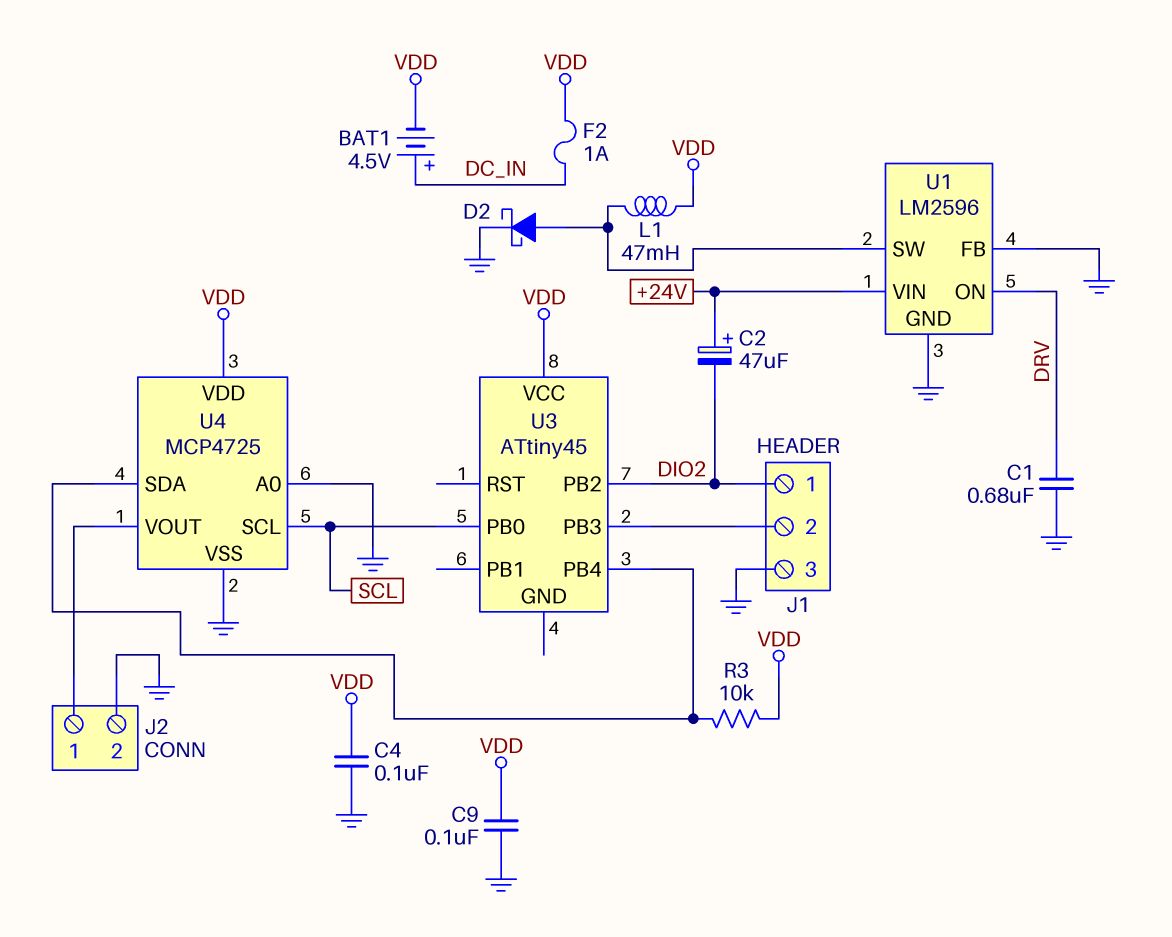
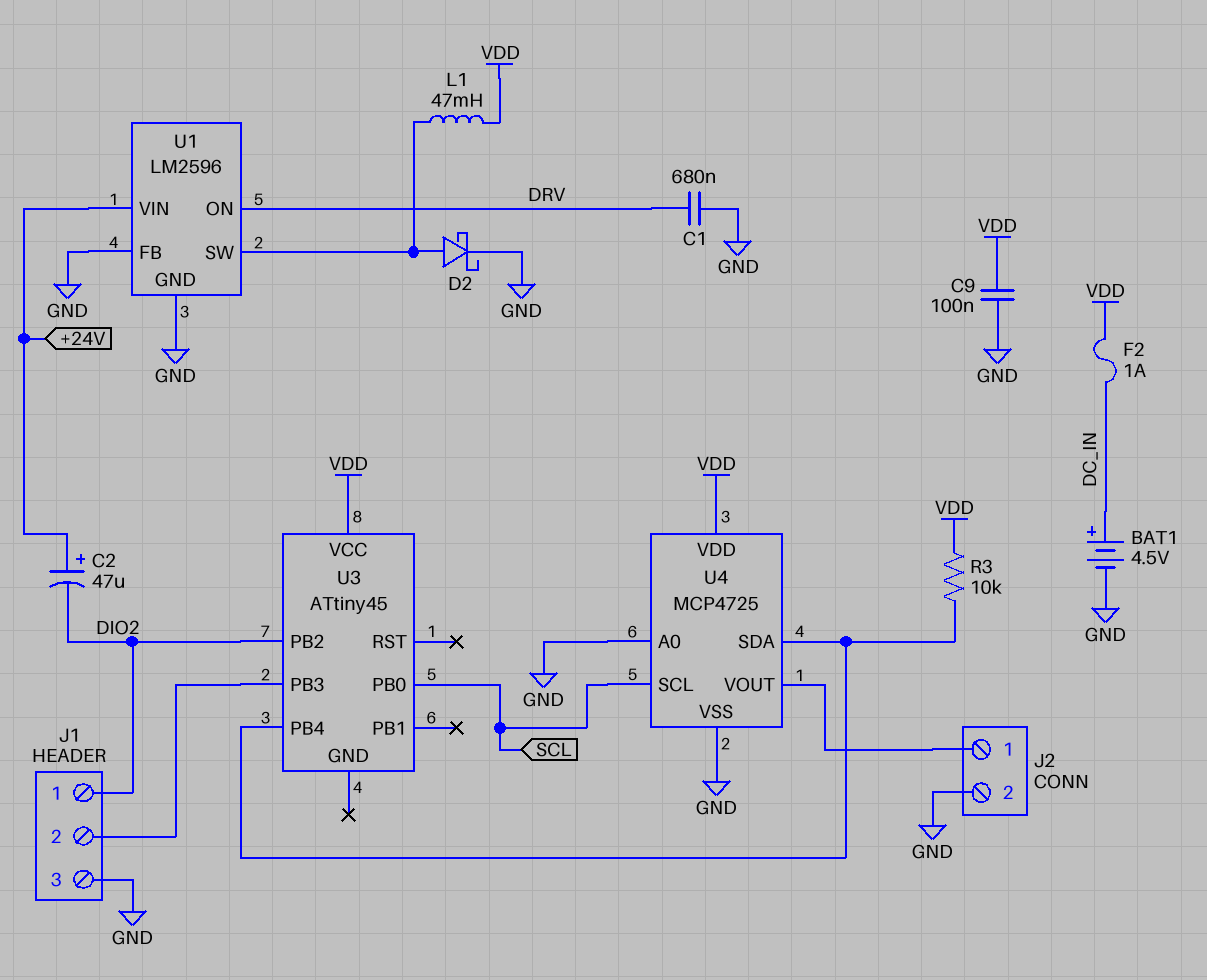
BAT1: 4.5V (plus DC_IN, minus VDD) -> 4.5V (plus DC_IN, minus GND)
C4: 100nF (GND, VDD) -> none

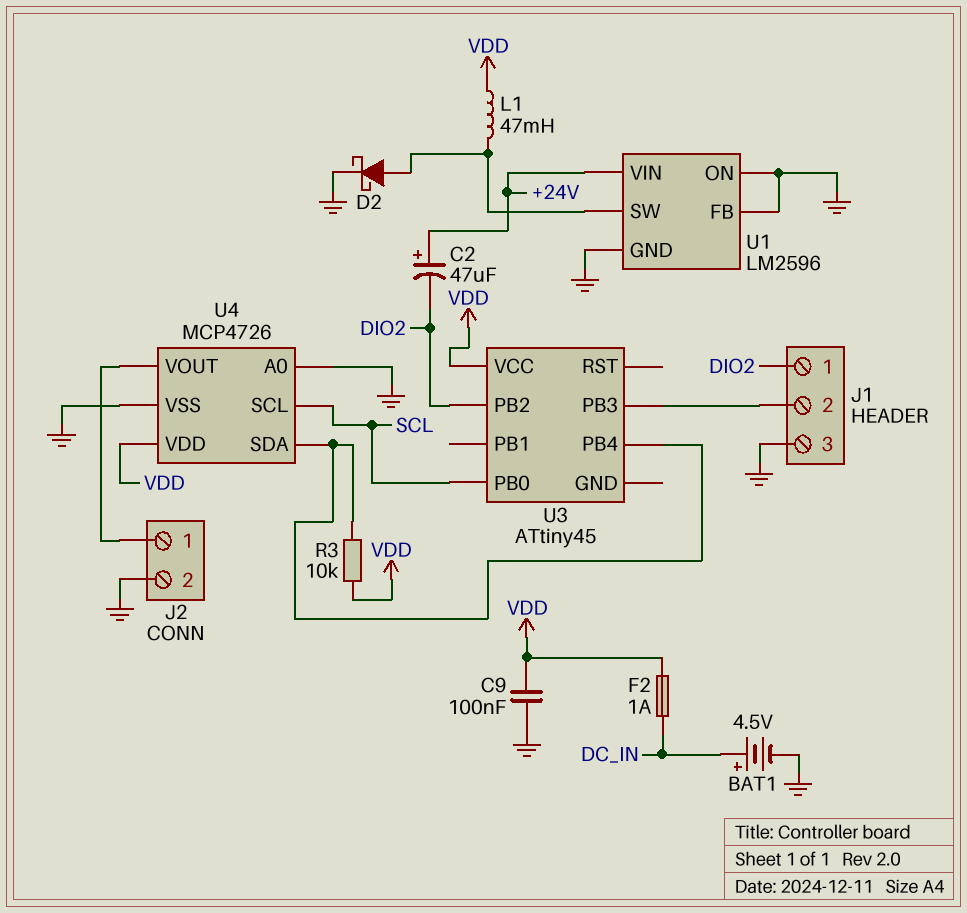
C1: 680nF (DRV, GND) -> none
U1 pin ON: DRV -> GND
U4: MCP4725 -> MCP4726

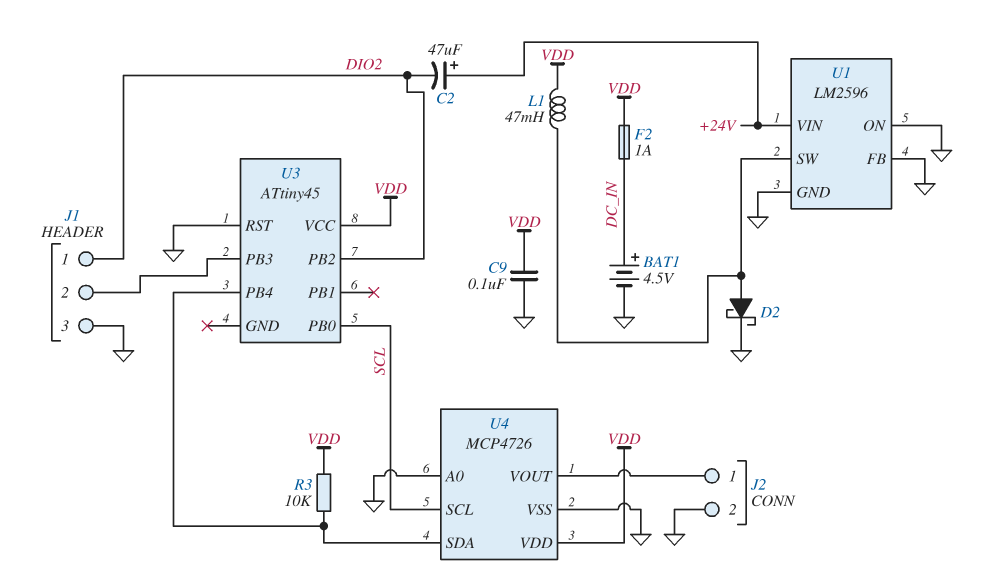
U3 pin RST: none -> GND

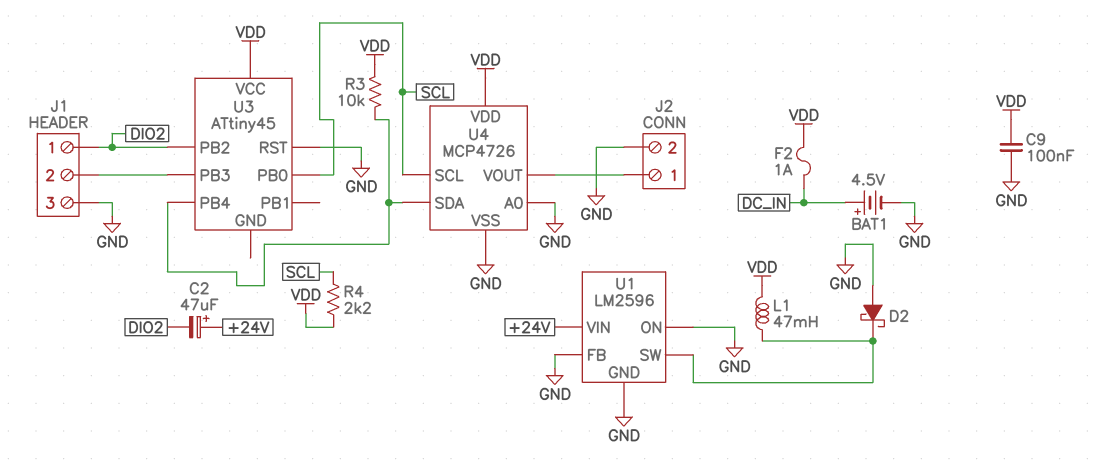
D2: schottky (A U1/SW, K GND) -> schottky (A GND, K U1/SW)
R4: none -> 2.2k (SCL, VDD)

